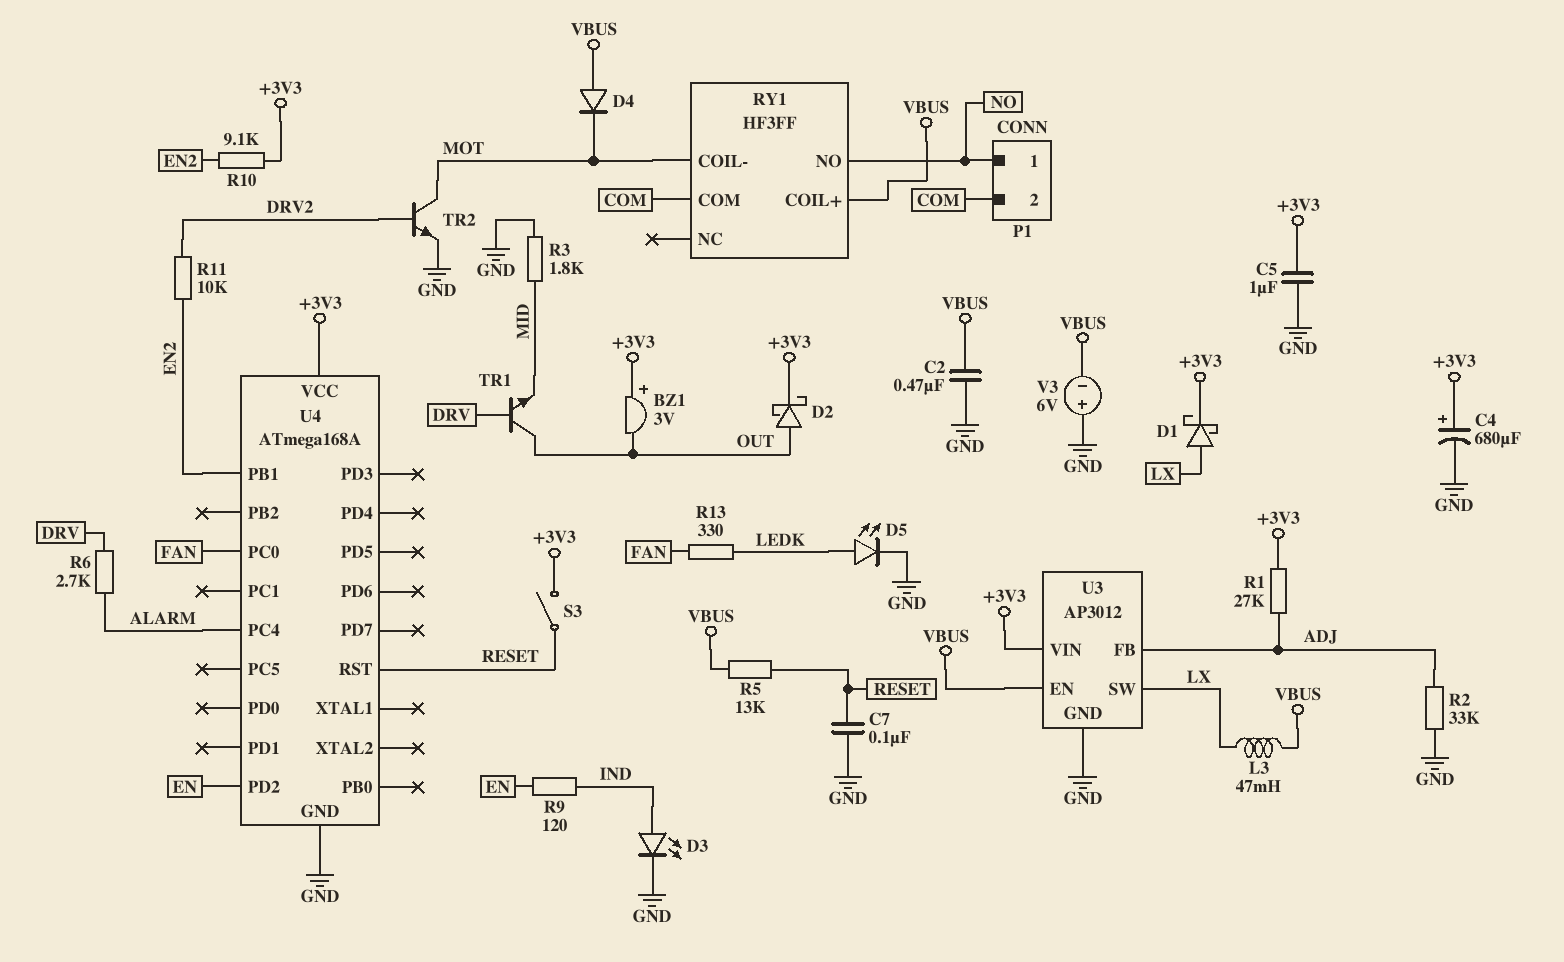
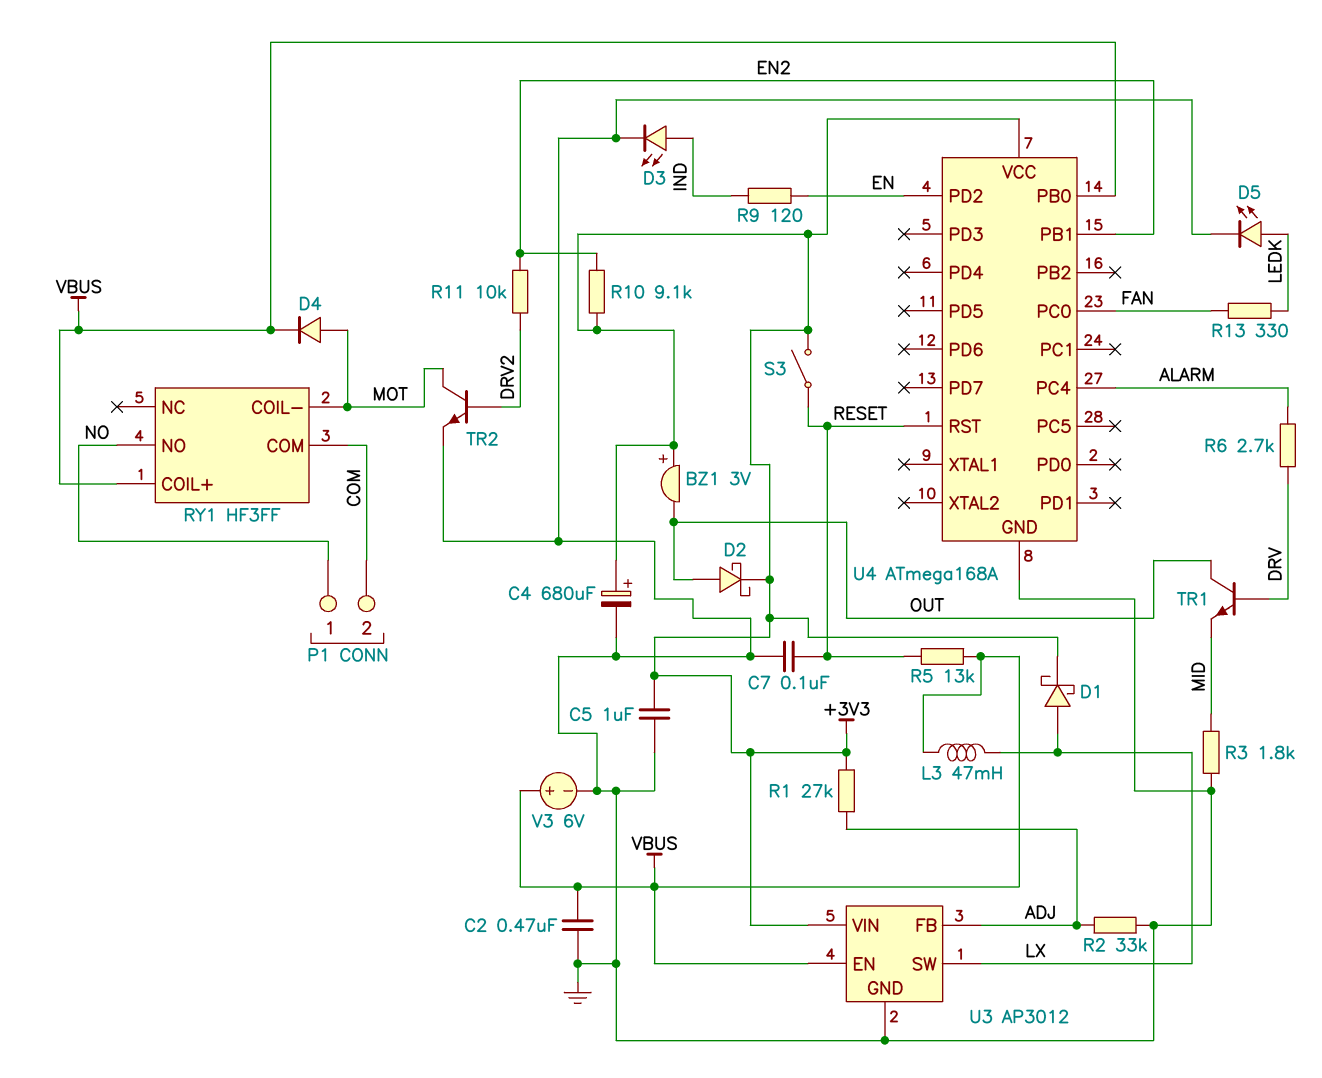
D4: diode (A VBUS, K MOT) -> diode (A MOT, K VBUS)
U4 pin PB0: none -> VBUS
V3: 6V (plus GND, minus VBUS) -> 6V (plus VBUS, minus GND)

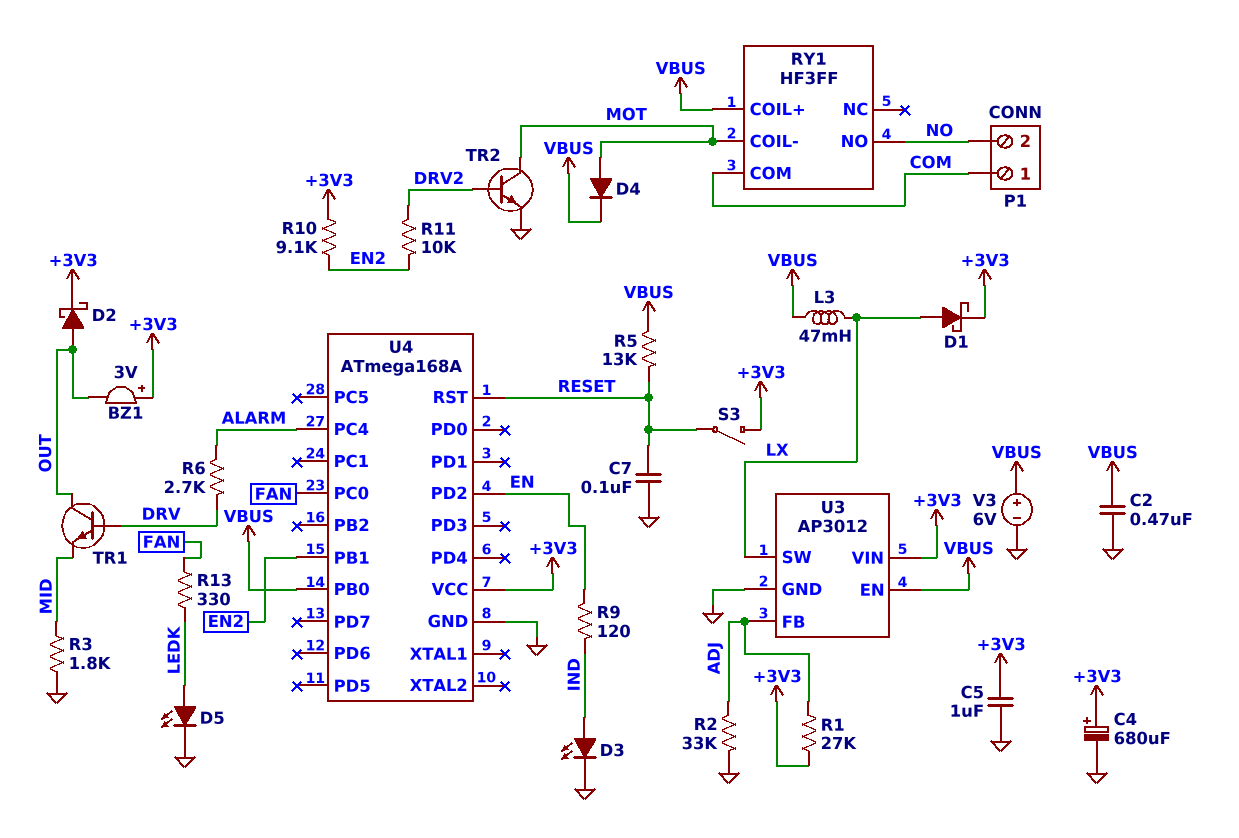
P1 pin 1: NO -> COM
P1 pin 2: COM -> NO

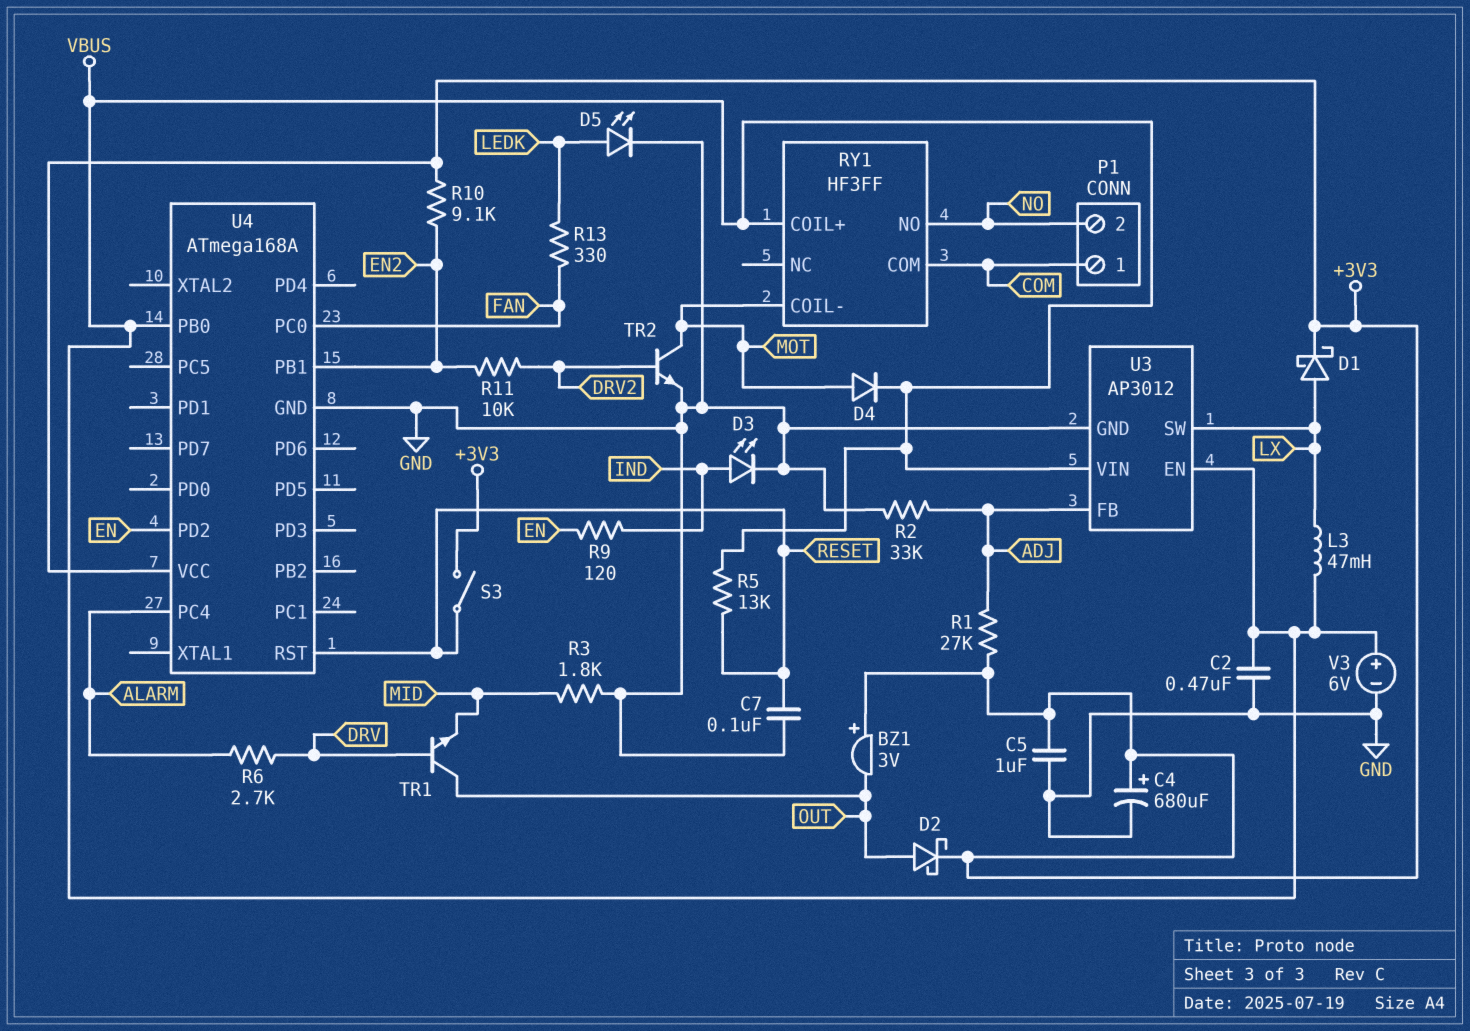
U3 pin VIN: +3V3 -> VBUS

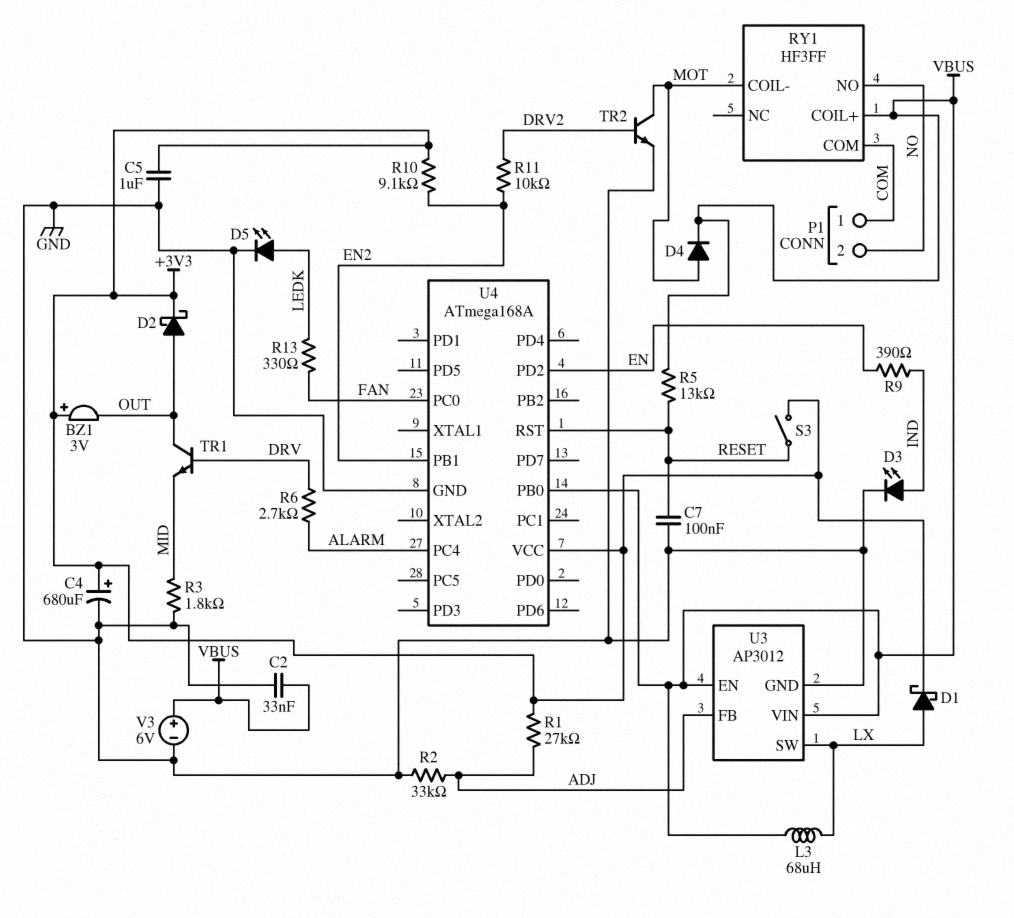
C2: 470nF (GND, VBUS) -> 33nF (GND, VBUS)
L3: 47mH (LX, VBUS) -> 68uH (LX, VBUS)
R9: 120 (EN, IND) -> 390 (EN, IND)

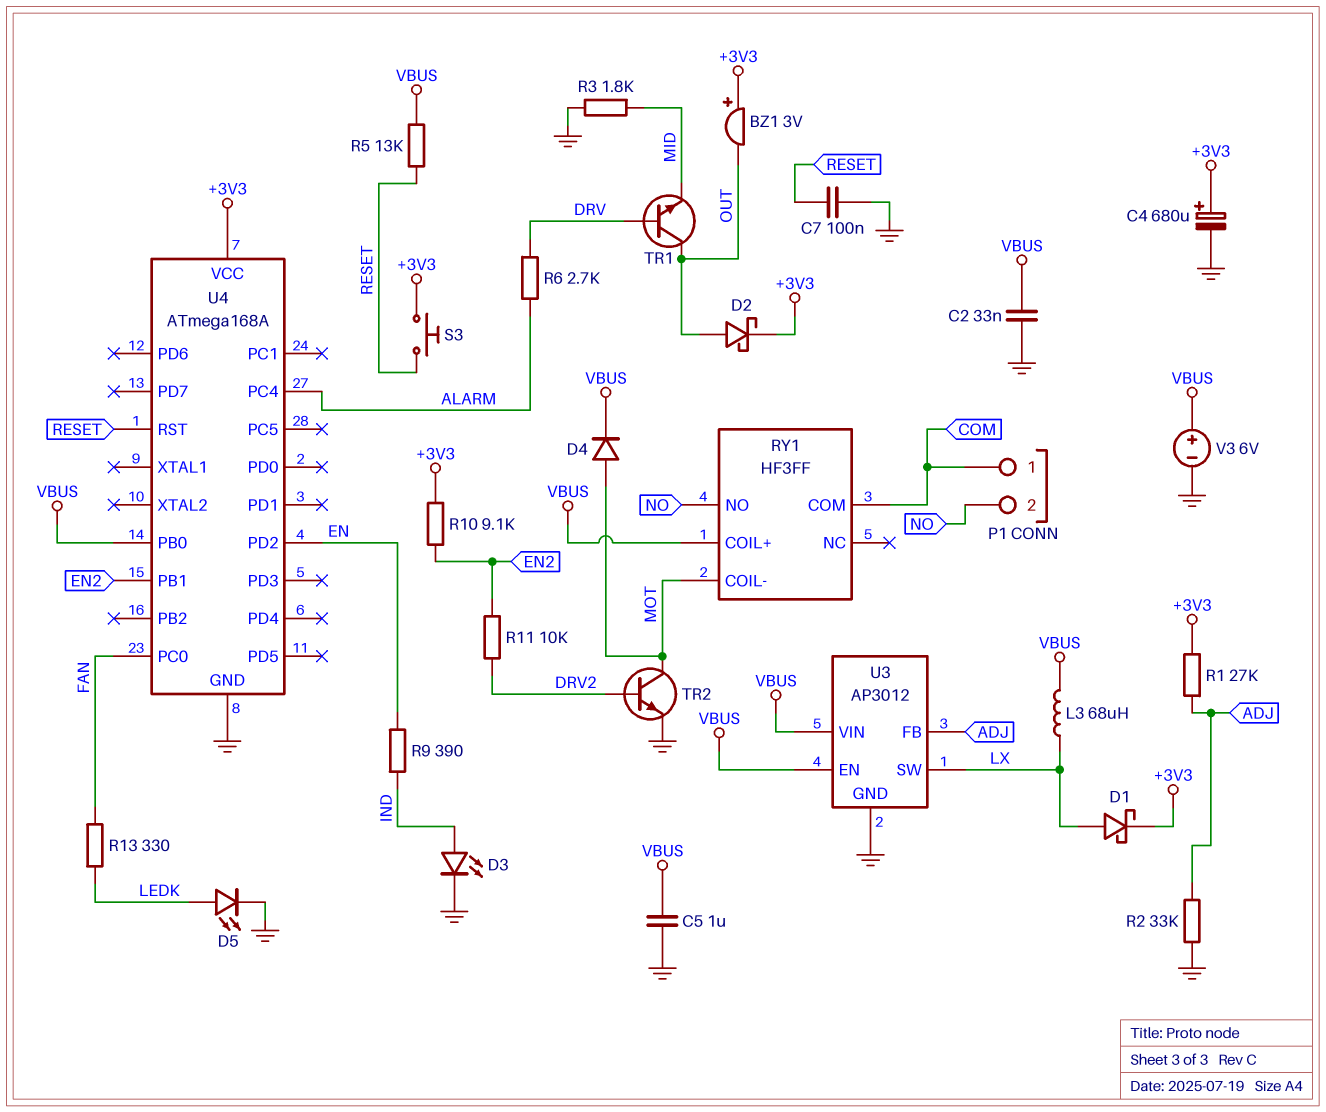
C5: 1uF (+3V3, GND) -> 1uF (GND, VBUS)
S3: switch (+3V3, RESET) -> button (+3V3, RESET)

